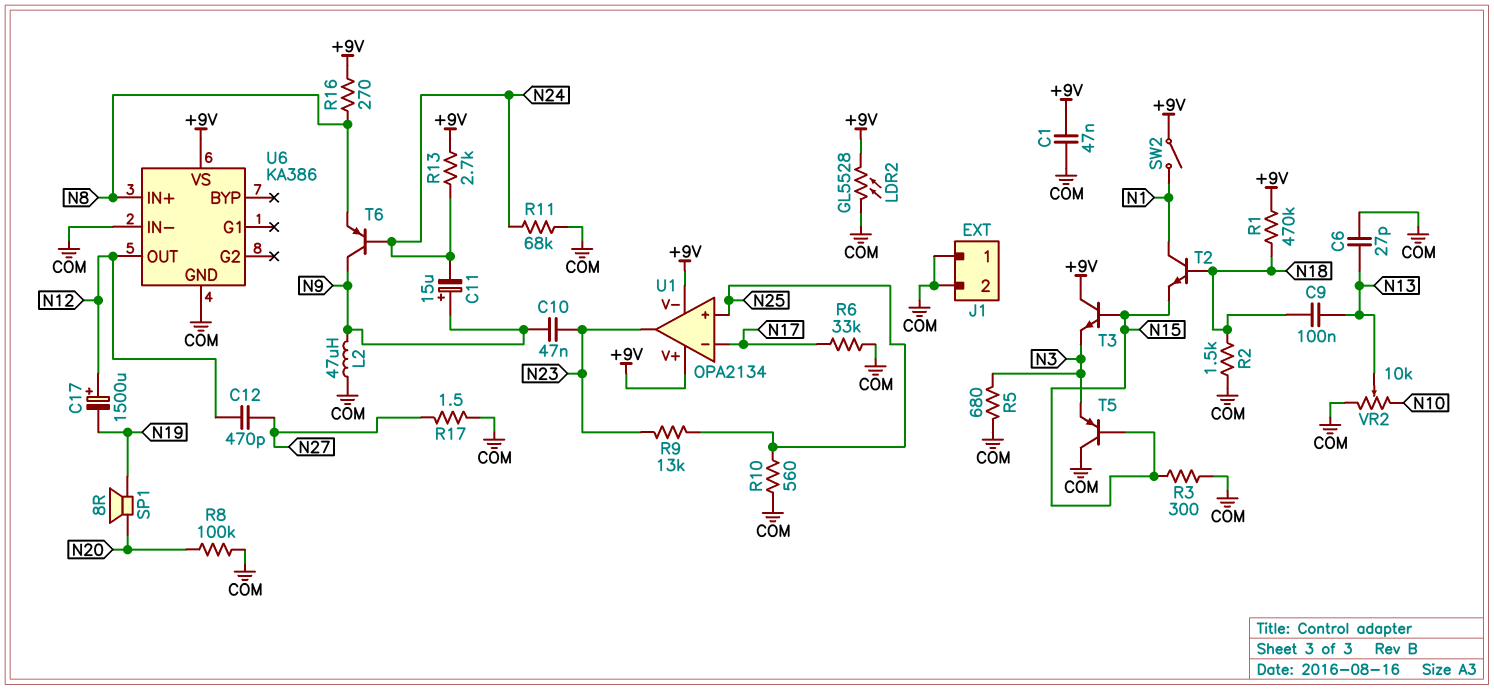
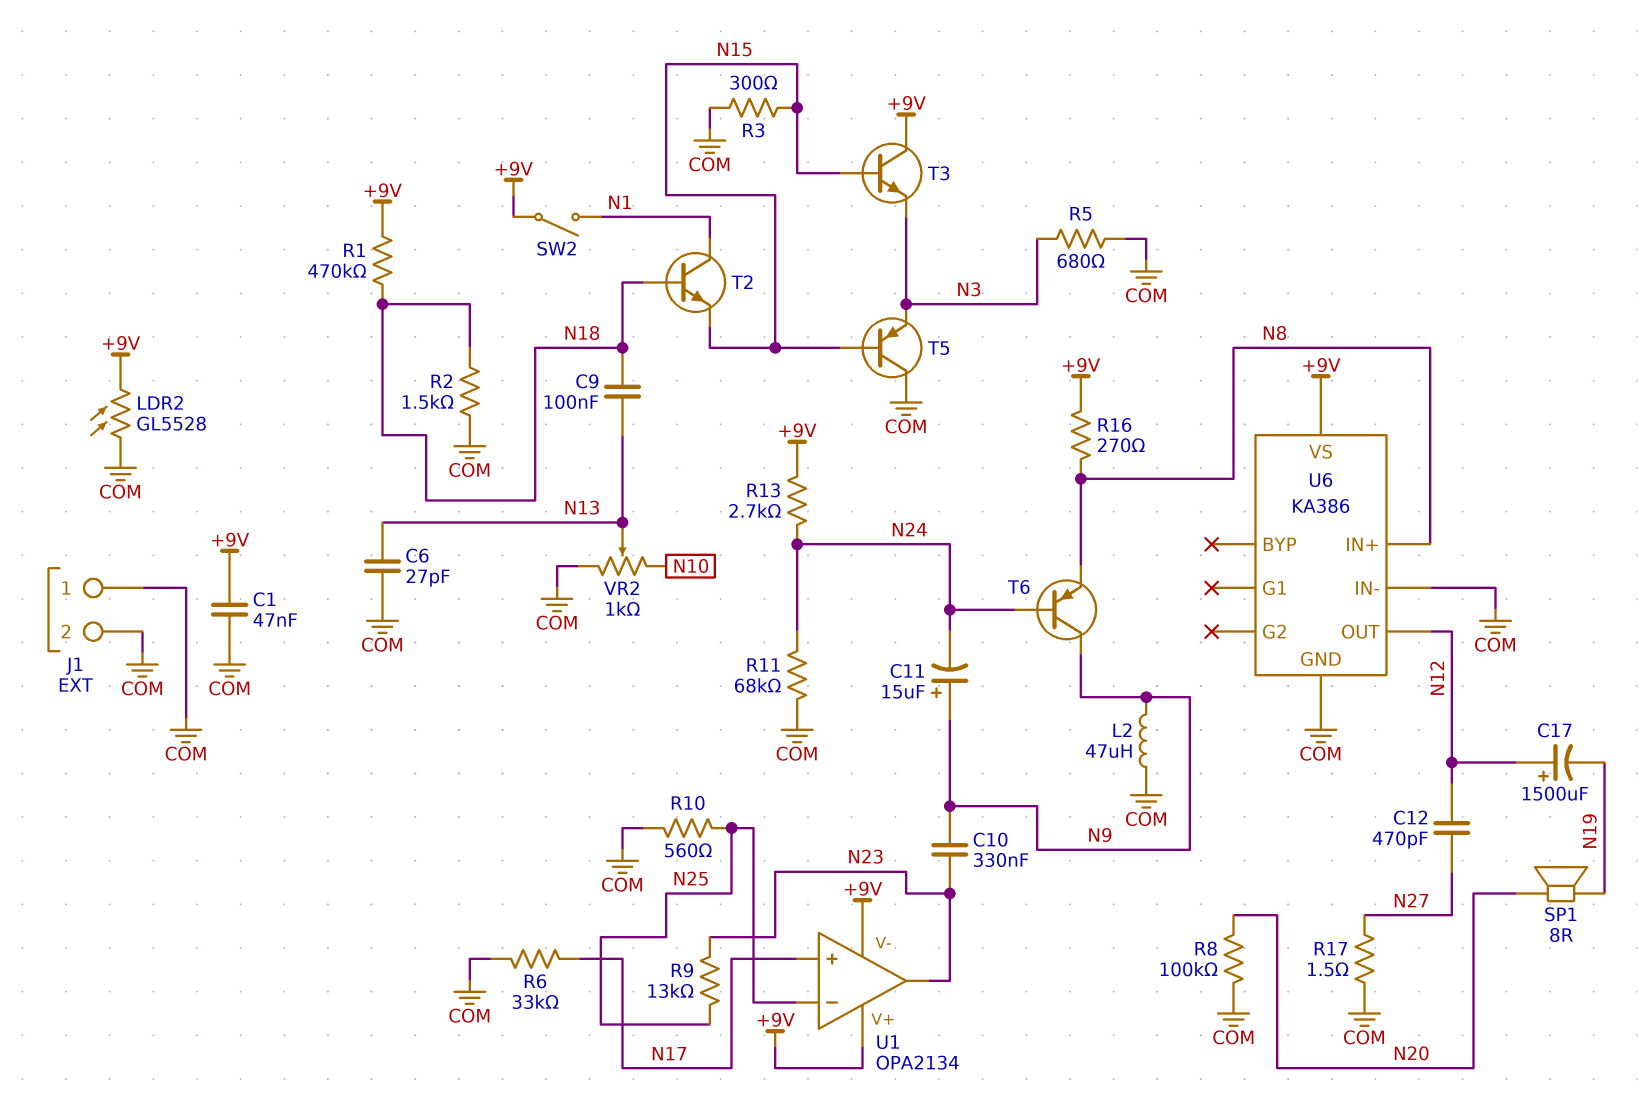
C10: 47nF (N9, N23) -> 330nF (N9, N23)
U1 pin in+: N25 -> N17
U1 pin in-: N17 -> N25
VR2: 10k (COM, N10, wiper N13) -> 1k (COM, N10, wiper N13)

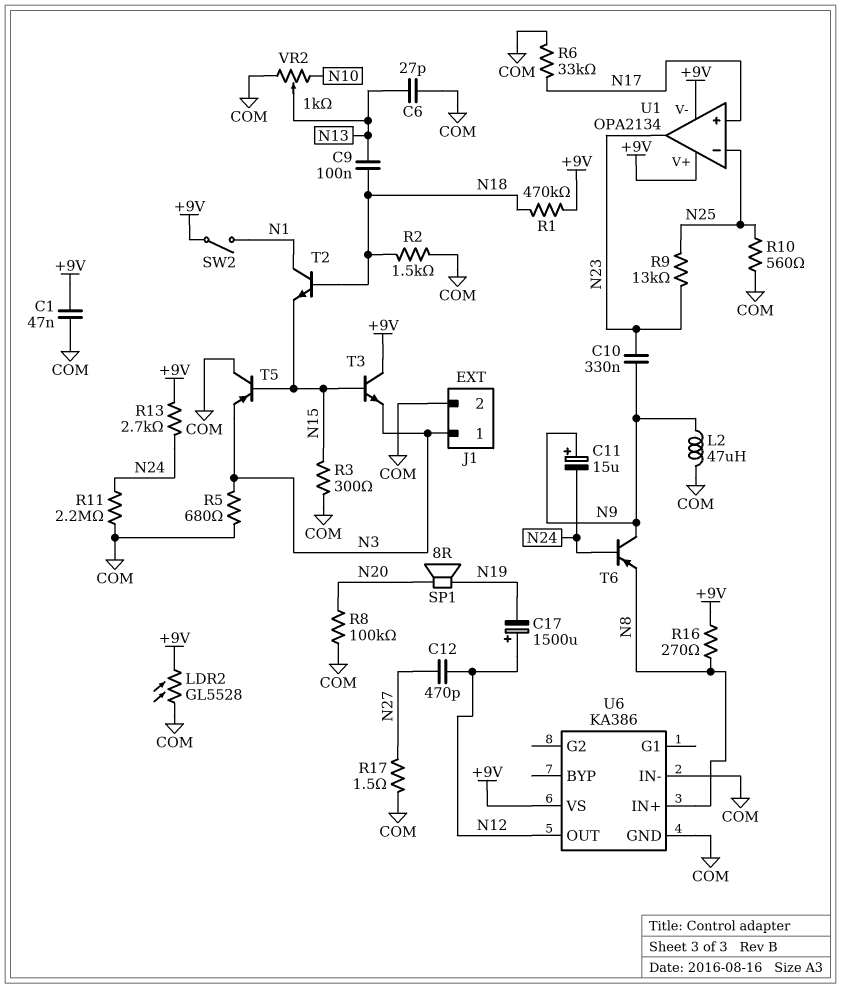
J1 pin 1: COM -> N3
R11: 68k (COM, N24) -> 2.2M (COM, N24)

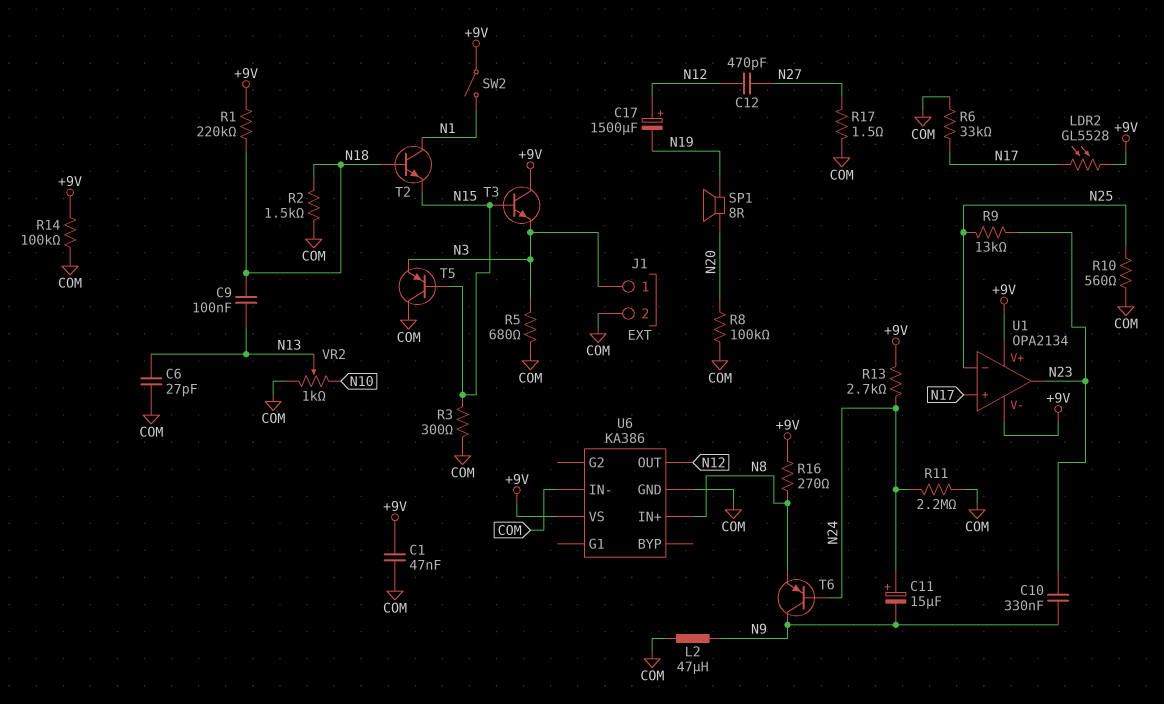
C11: 15uF (plus N9, minus N24) -> 15uF (plus N24, minus N9)
LDR2: GL5528 (+9V, COM) -> GL5528 (+9V, N17)
R1: 470k (+9V, N18) -> 220k (+9V, N18)
R14: none -> 100k (+9V, COM)

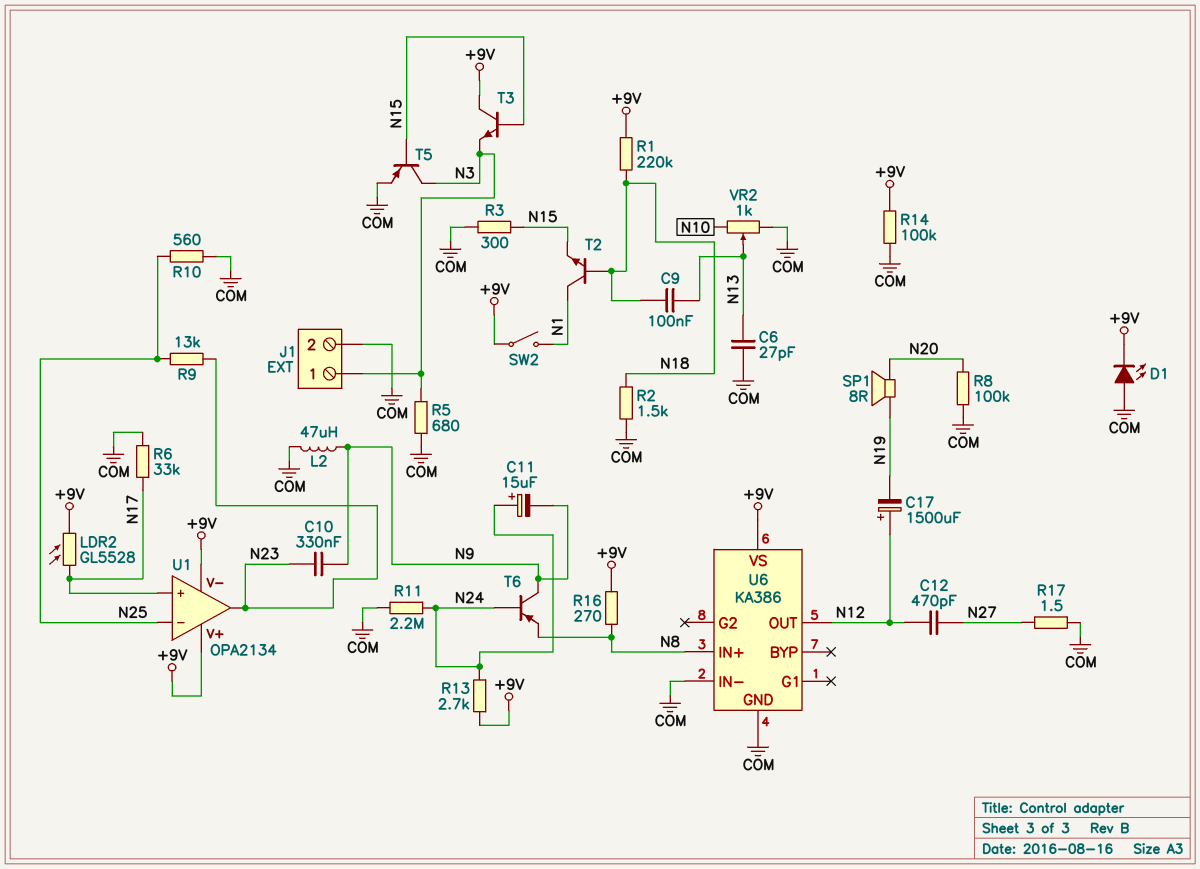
C1: 47nF (+9V, COM) -> none
D1: none -> LED (A COM, K +9V)
T5: PNP (B N15, C COM, E N3) -> PNP (B N15, C N3, E COM)

